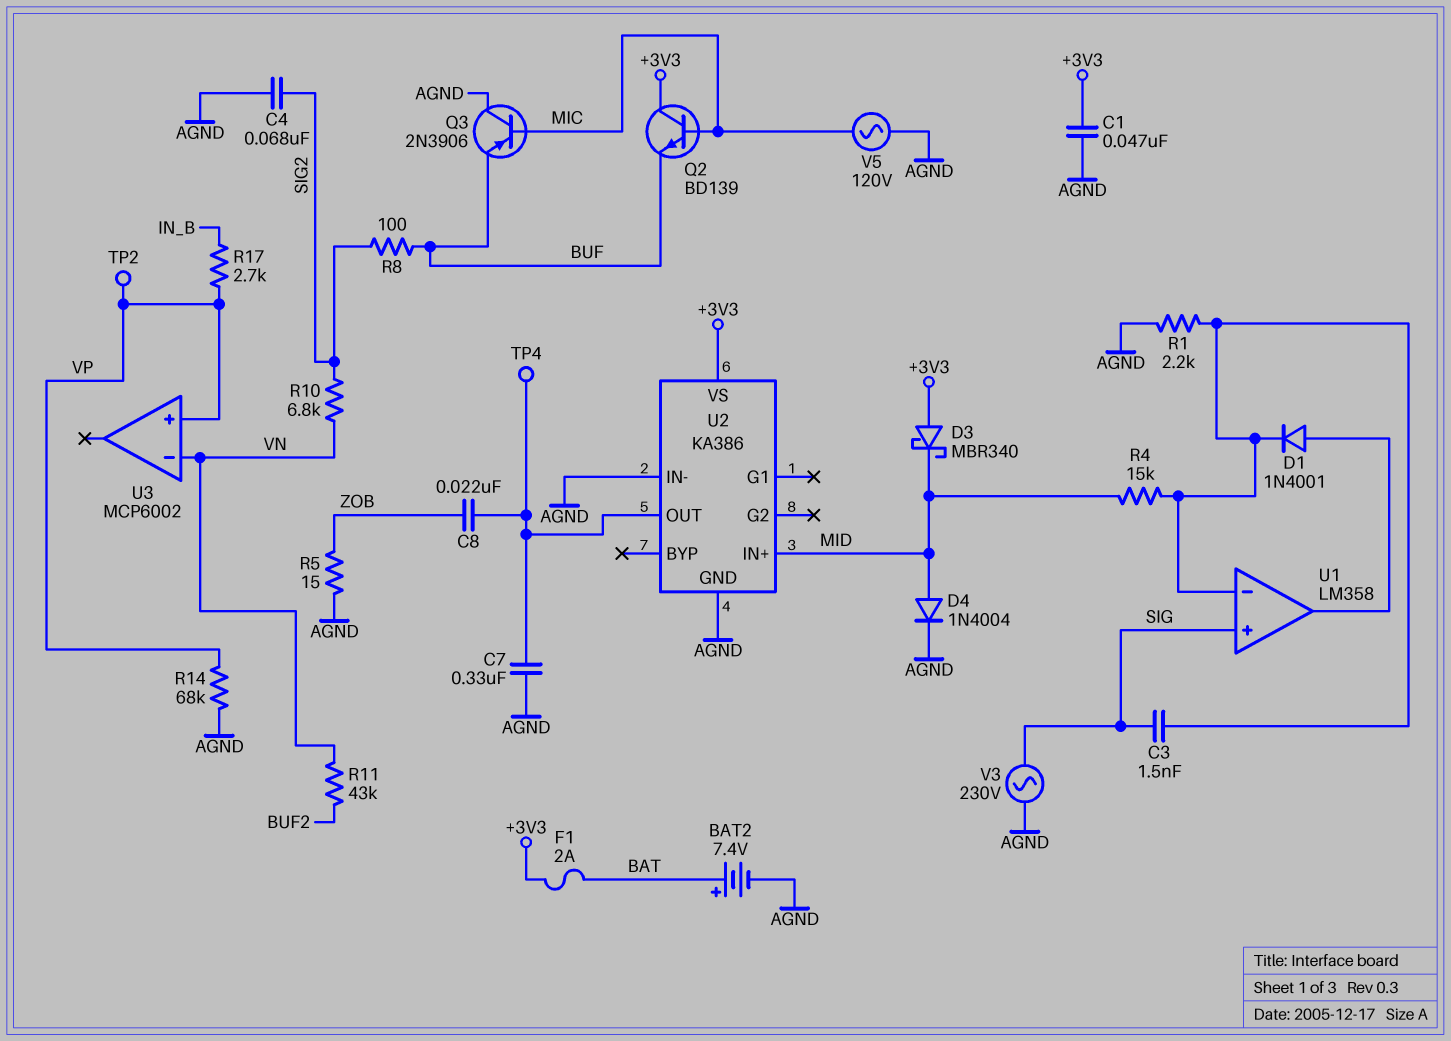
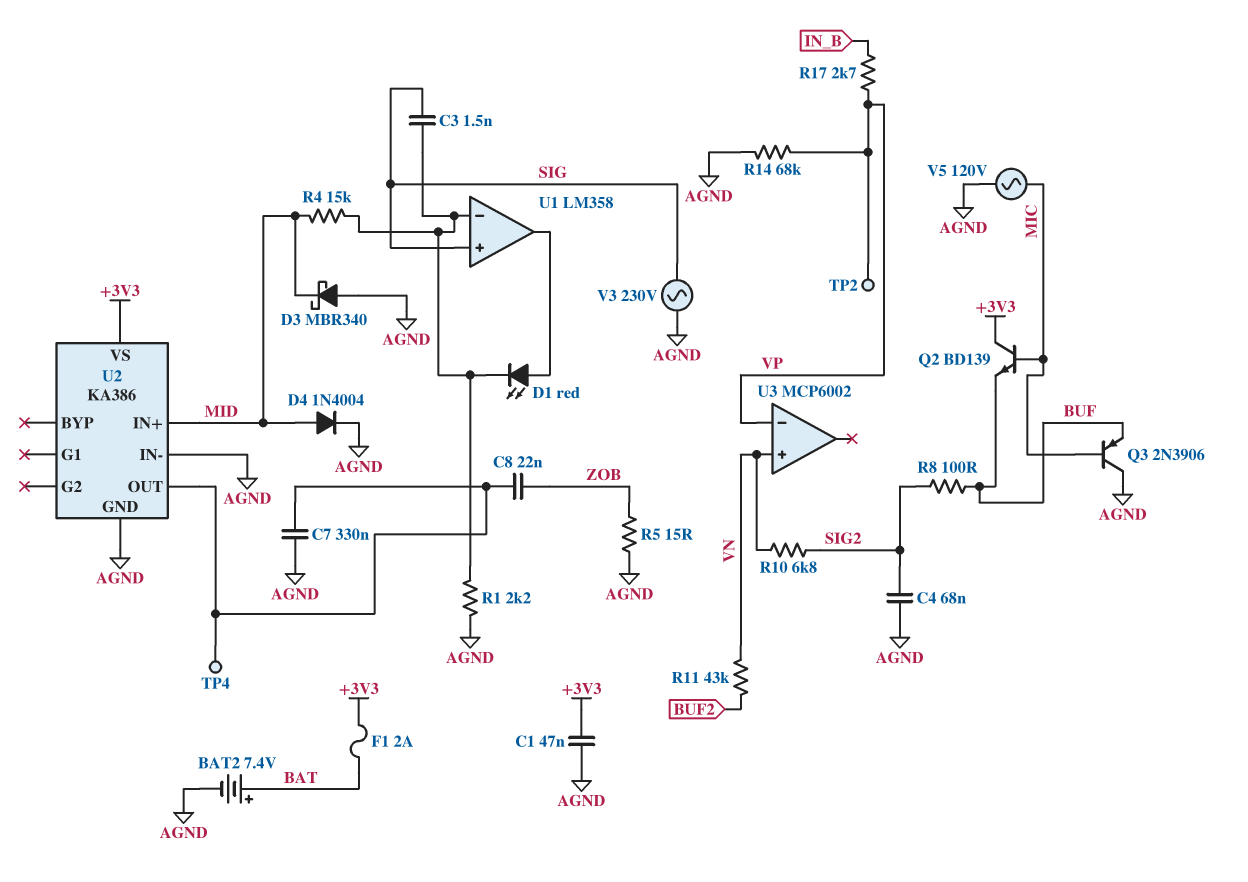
D1: diode 1N4001 (A U1/out, K U1/in-) -> LED red (A U1/out, K U1/in-)
D3: schottky MBR340 (A +3V3, K MID) -> schottky MBR340 (A AGND, K MID)
U3 pin in+: VP -> VN
U3 pin in-: VN -> VP

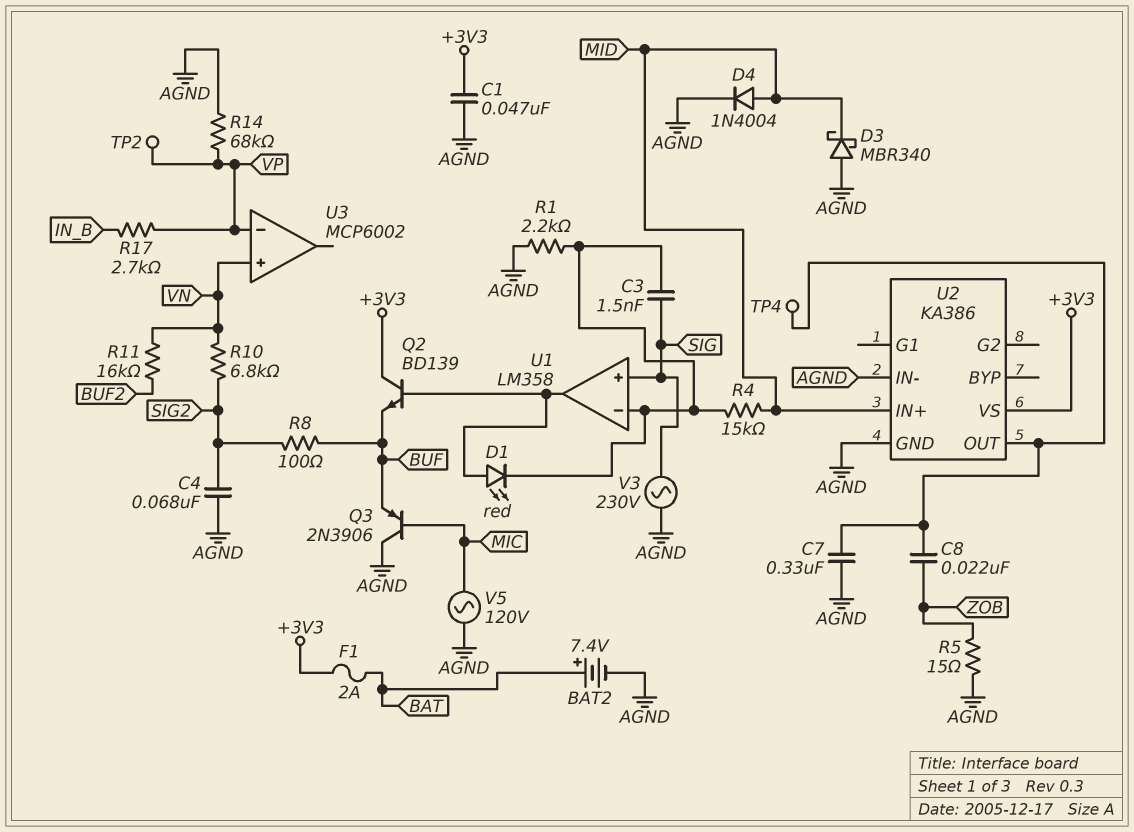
Q2: NPN BD139 (B MIC, C +3V3, E BUF) -> NPN BD139 (B U1/out, C +3V3, E BUF)
R11: 43k (BUF2, VN) -> 16k (BUF2, VN)

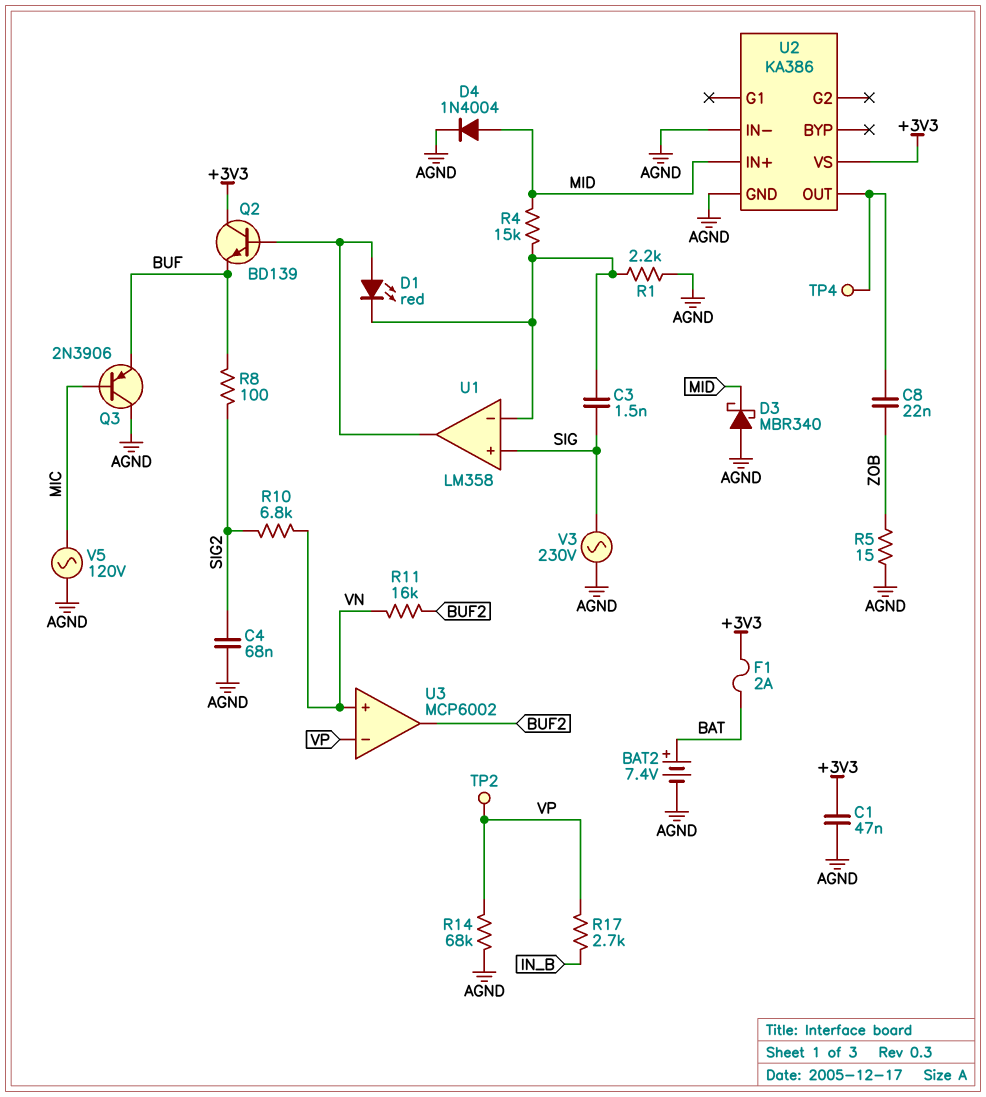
C7: 330nF (AGND, U2/OUT) -> none
U3 pin out: none -> BUF2

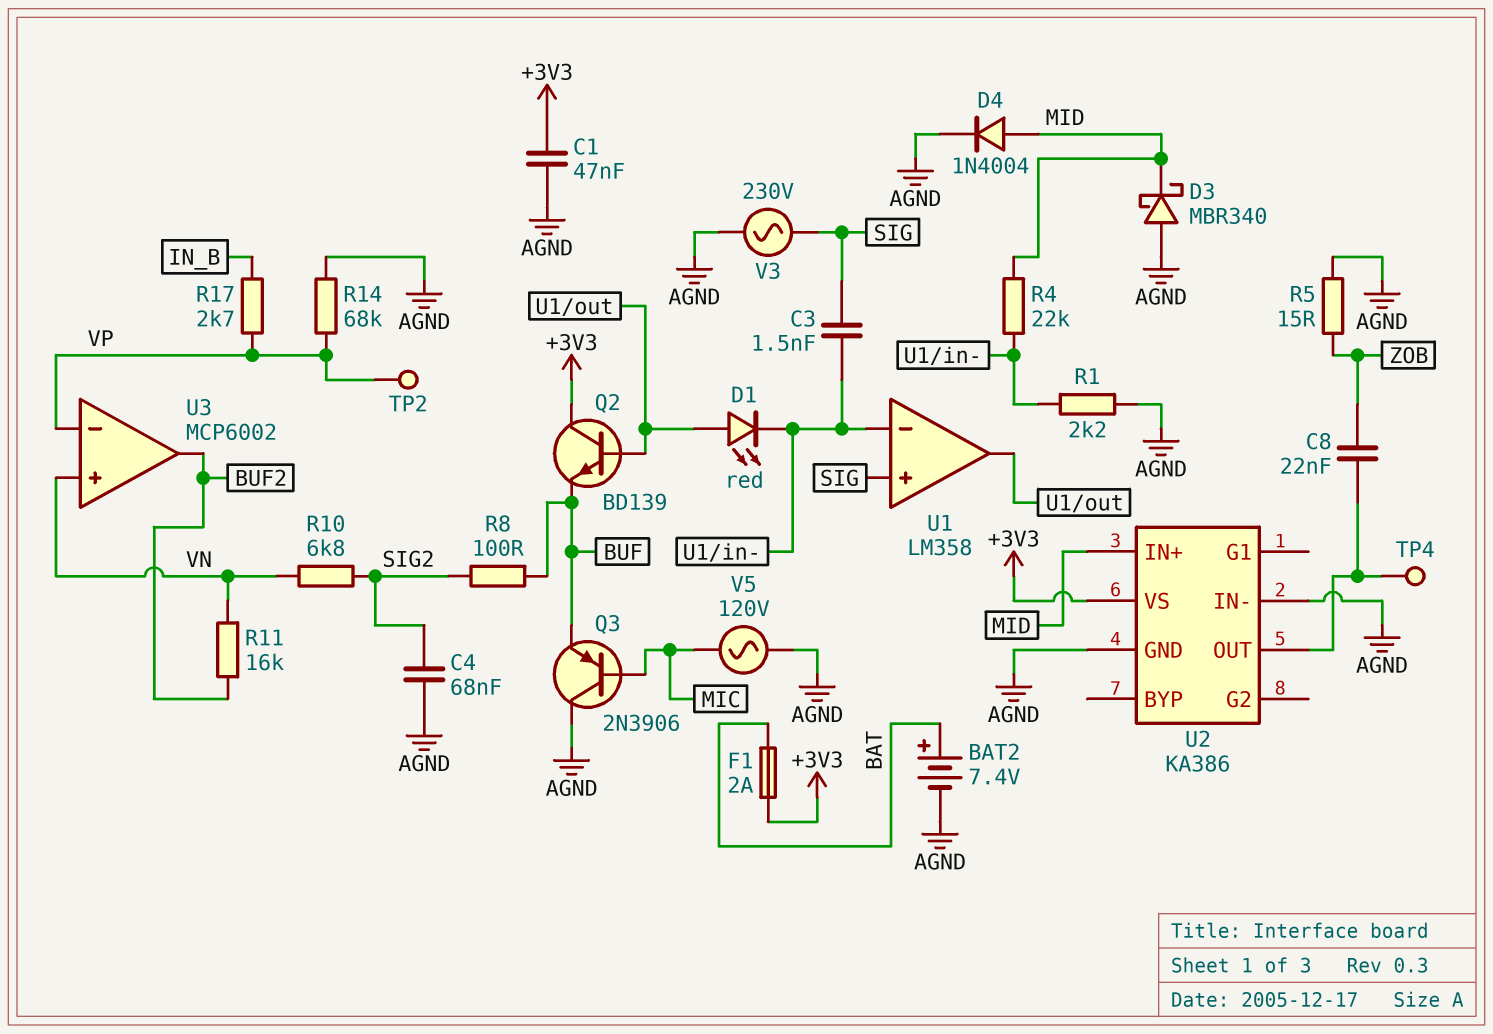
R4: 15k (MID, U1/in-) -> 22k (MID, U1/in-)

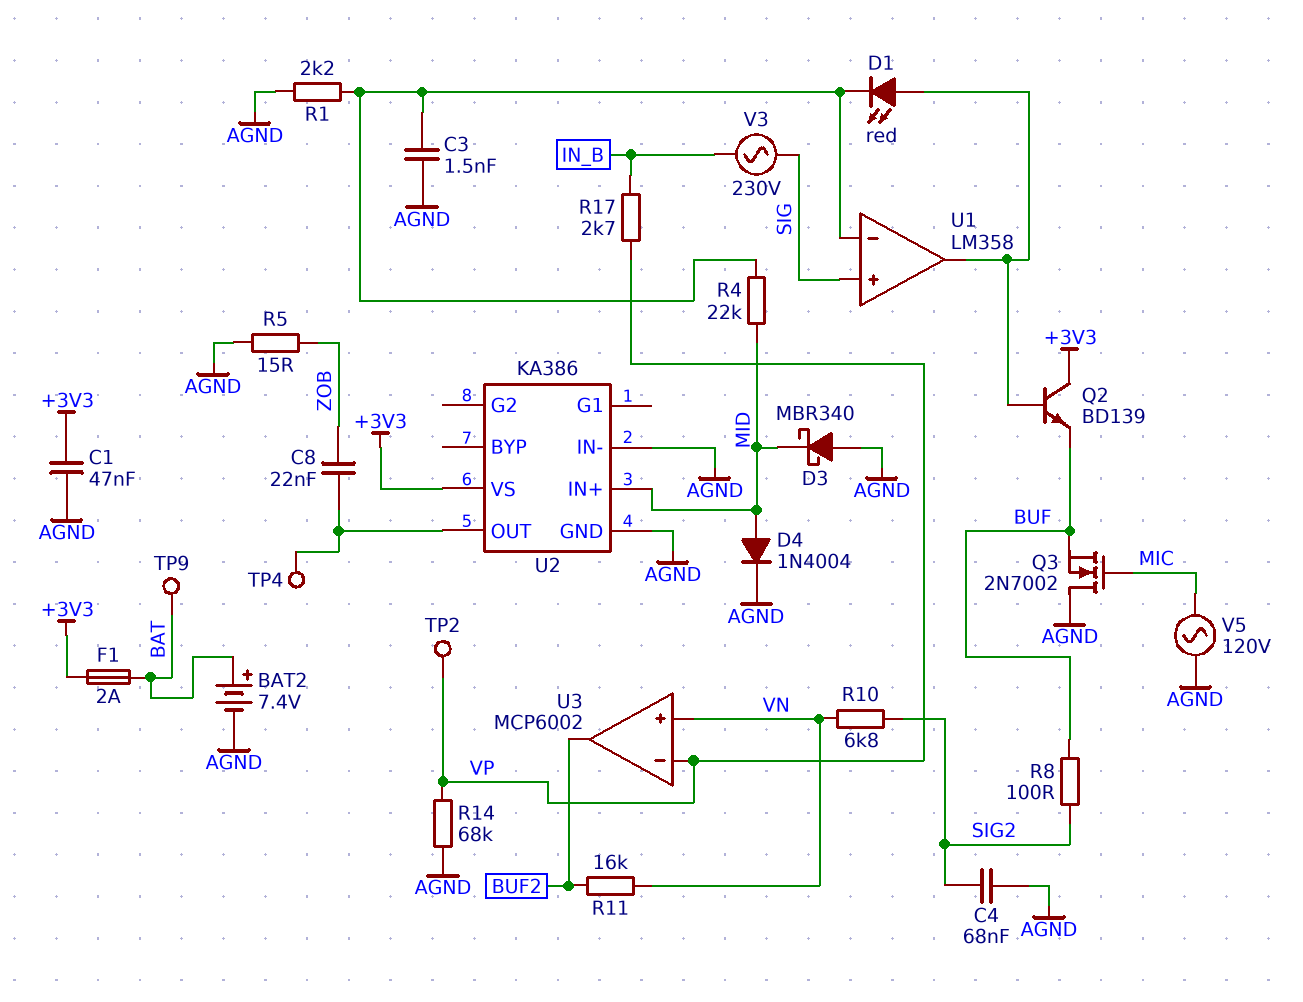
C3: 1.5nF (SIG, U1/in-) -> 1.5nF (AGND, U1/in-)
Q3: PNP 2N3906 (B MIC, C AGND, E BUF) -> NMOS 2N7002 (G MIC, D AGND, S BUF)
TP9: none -> test point (BAT)
V3: AC 230V (AGND, SIG) -> AC 230V (IN_B, SIG)

